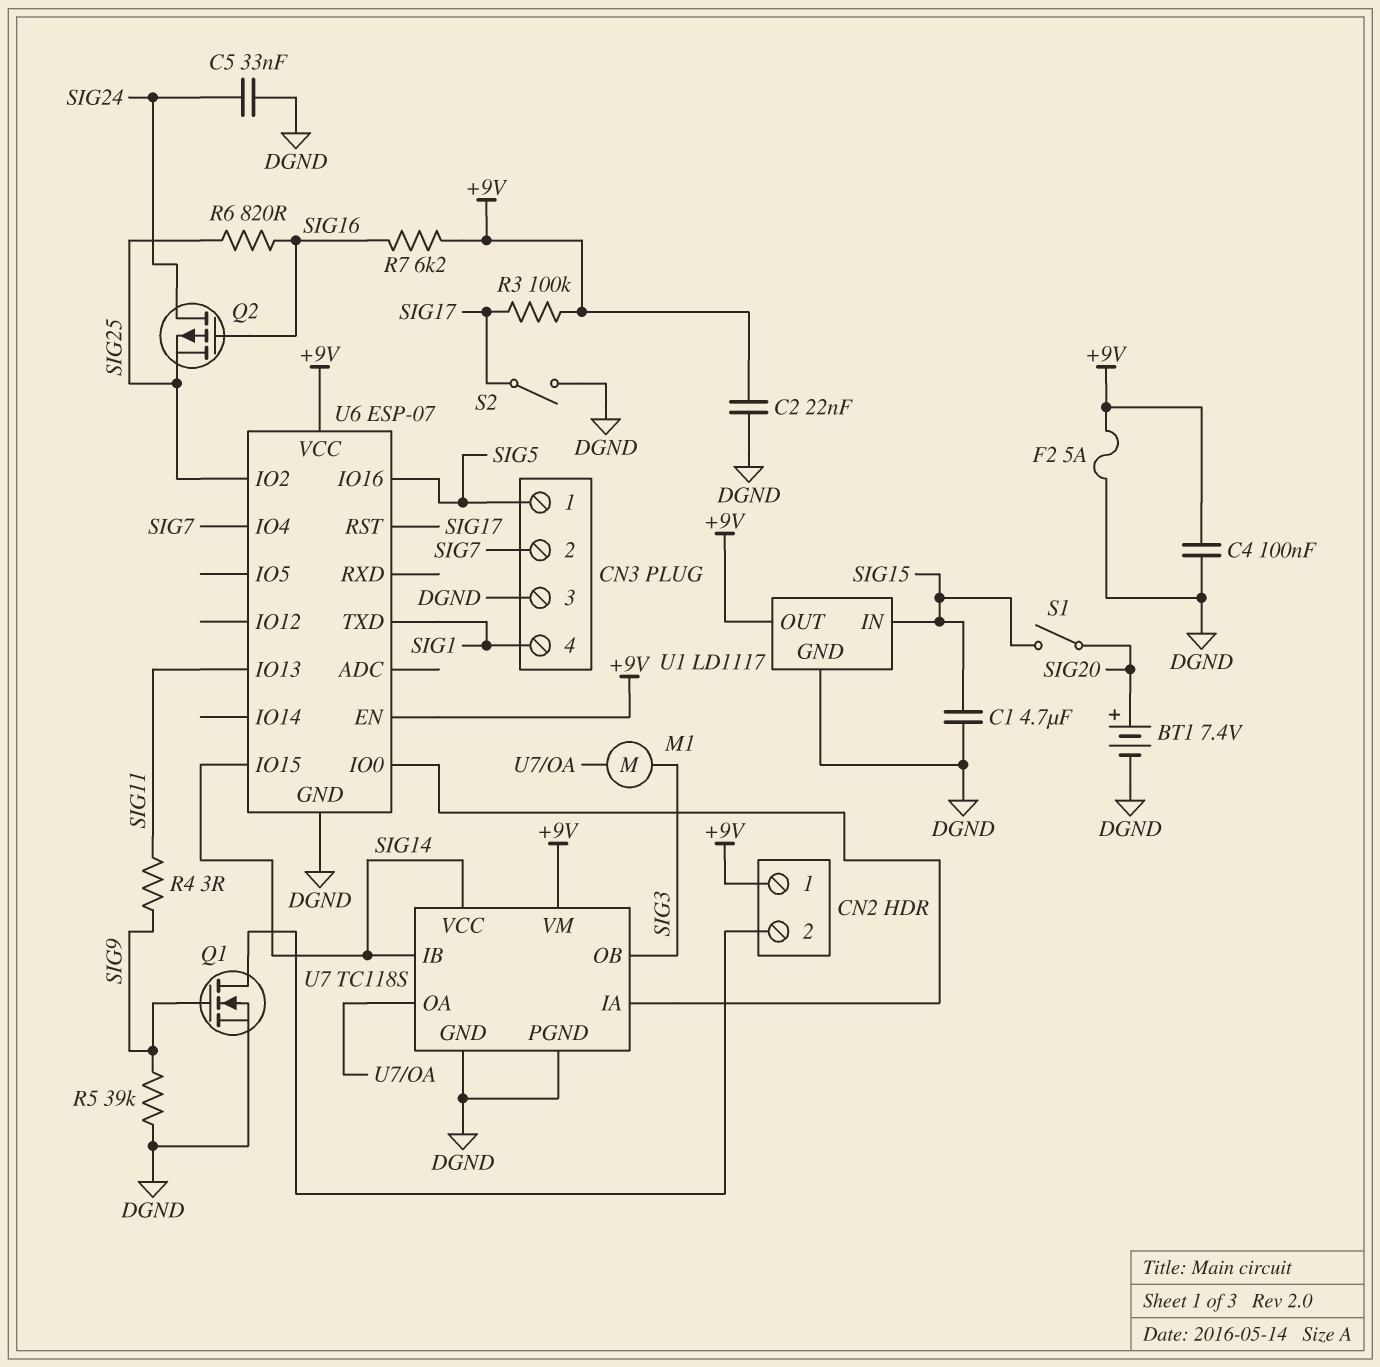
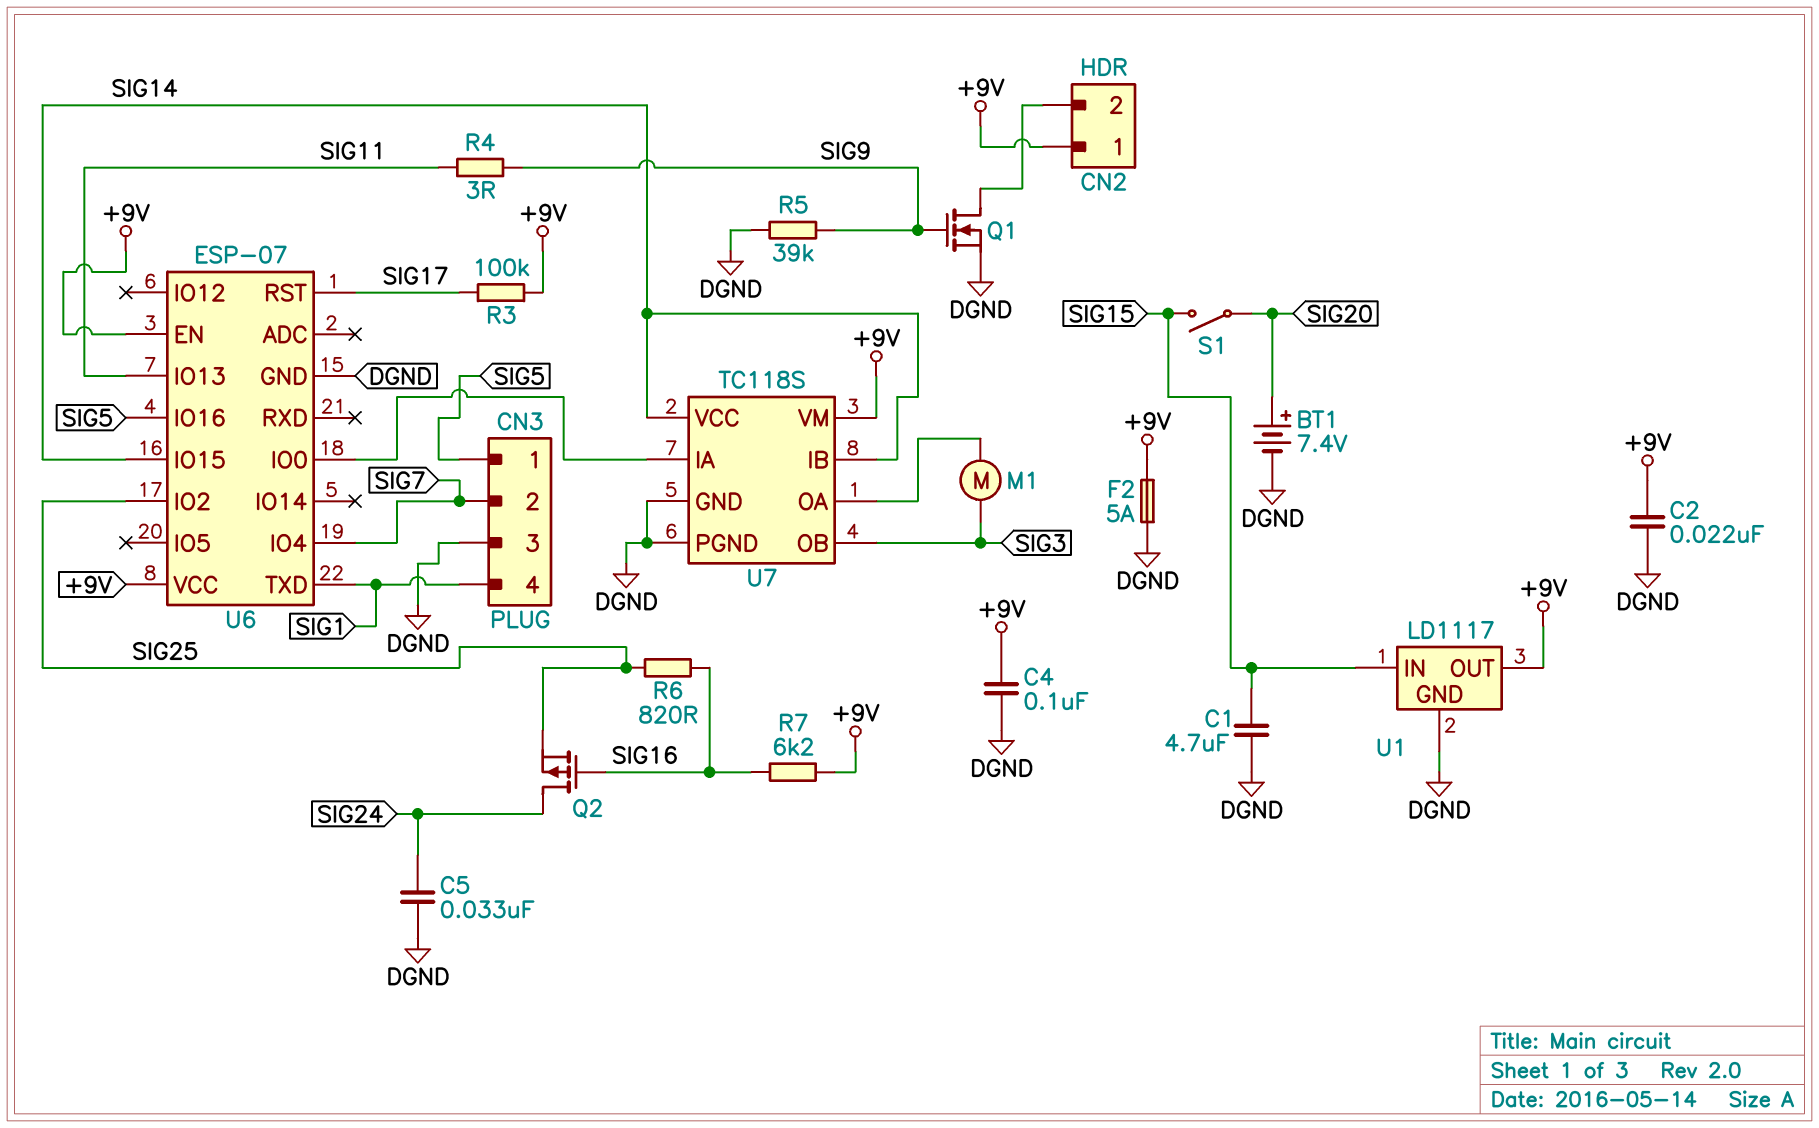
S2: switch (DGND, SIG17) -> none

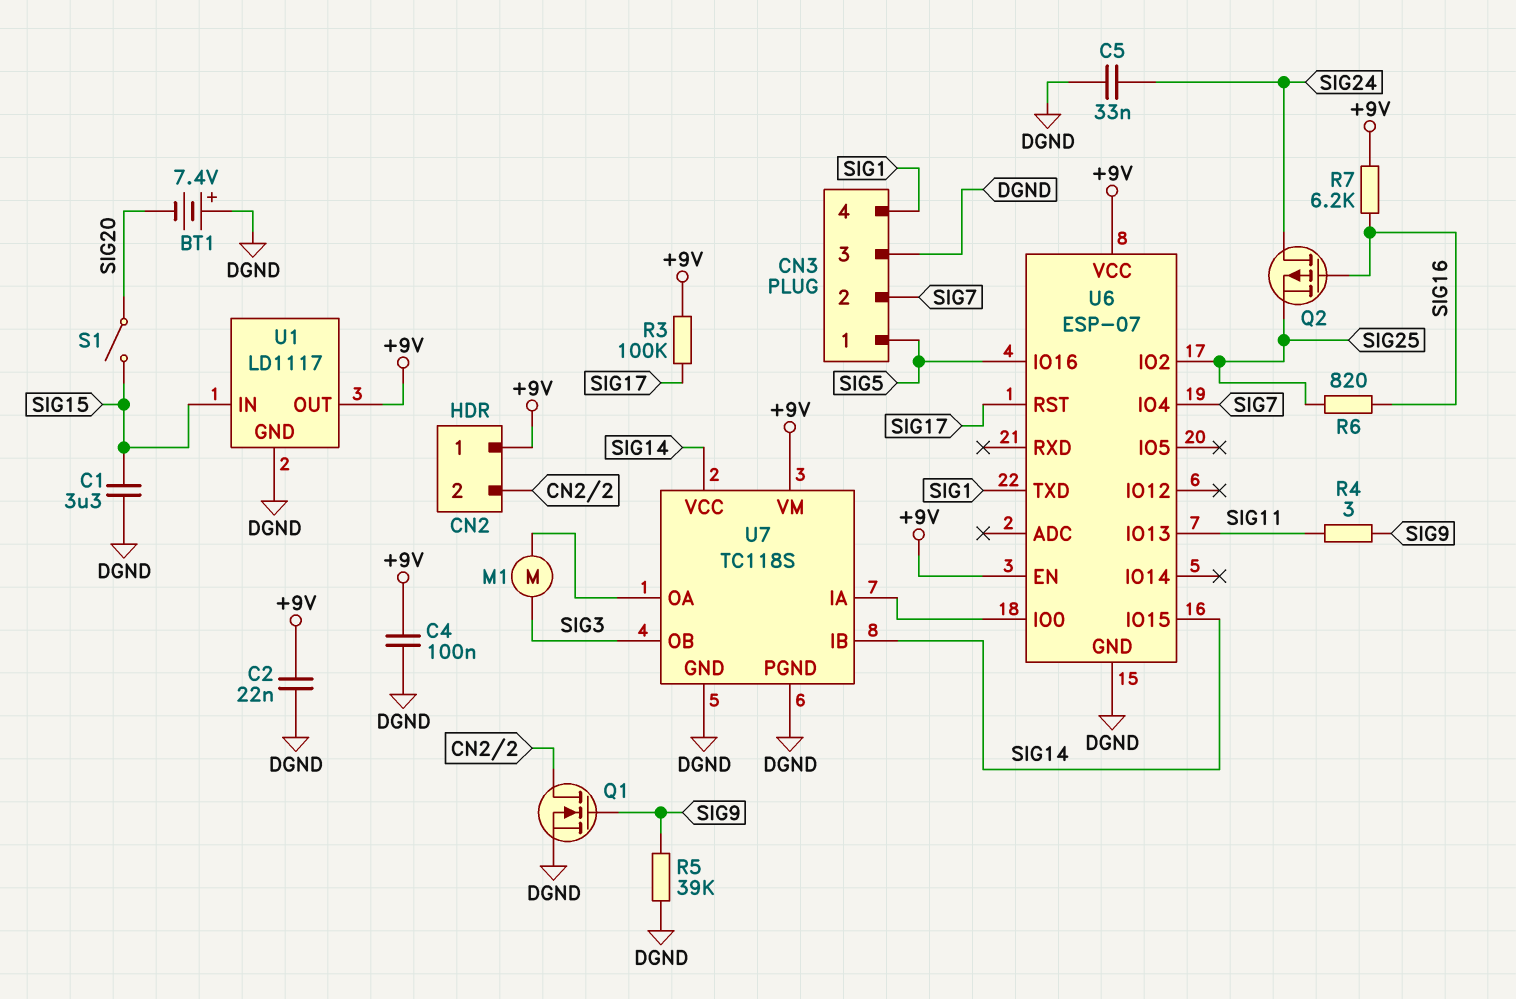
BT1: 7.4V (plus SIG20, minus DGND) -> 7.4V (plus DGND, minus SIG20)
C1: 4.7uF (DGND, SIG15) -> 3.3uF (DGND, SIG15)
F2: 5A (+9V, DGND) -> none

